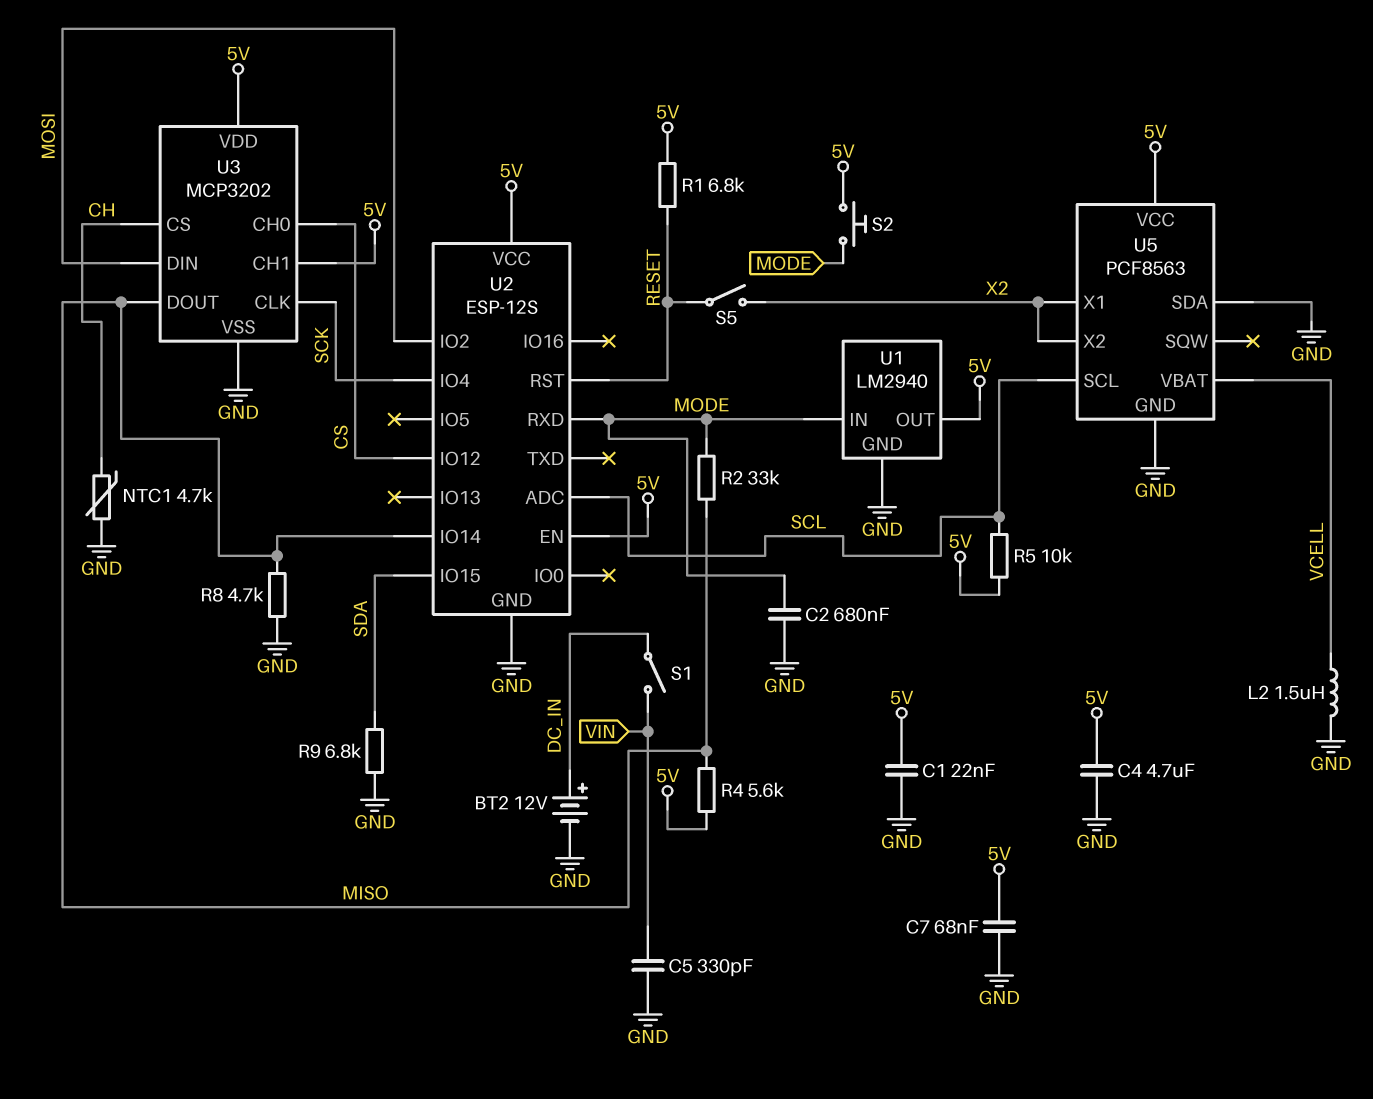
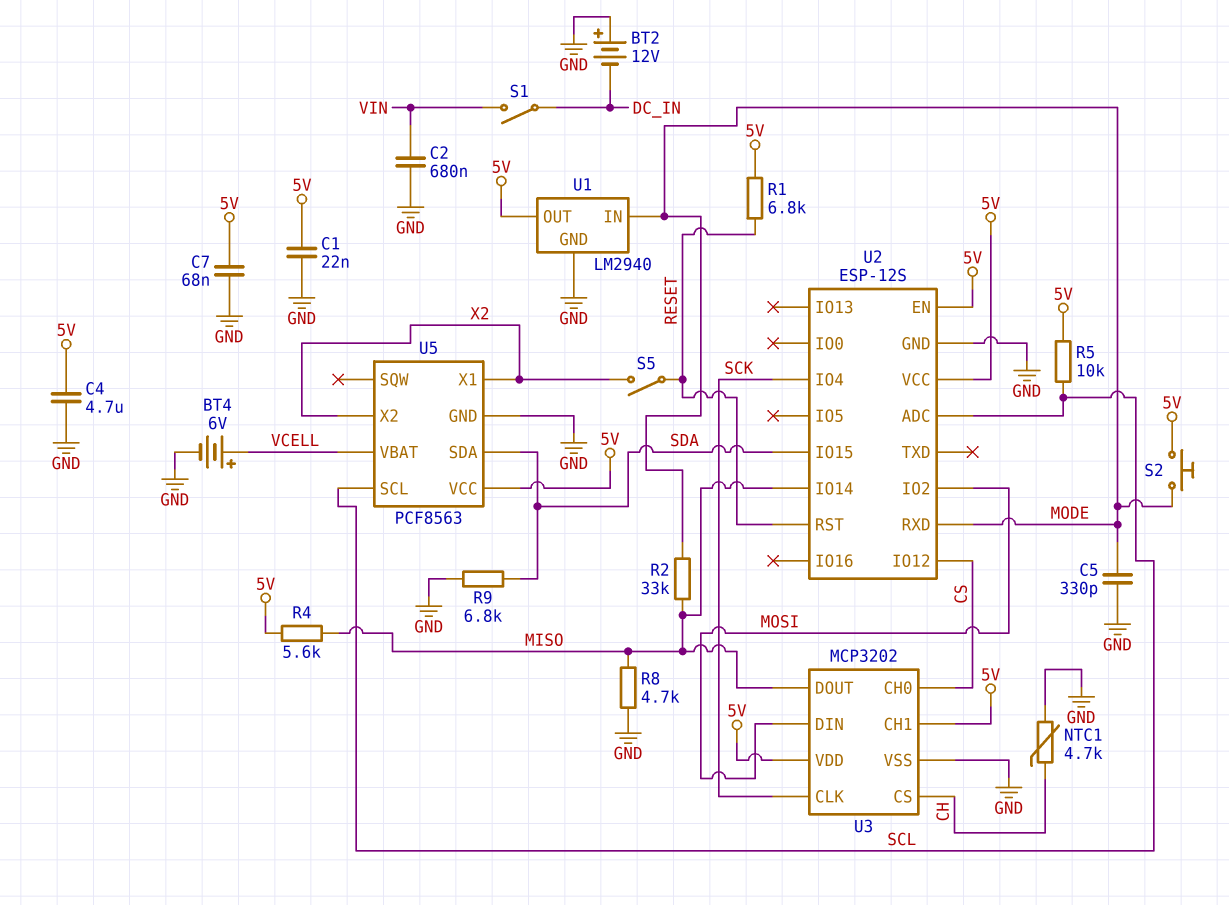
BT2: 12V (plus DC_IN, minus GND) -> 12V (plus GND, minus DC_IN)
BT4: none -> 6V (plus VCELL, minus GND)
C2: 680nF (GND, MODE) -> 680nF (GND, VIN)
C5: 330pF (GND, VIN) -> 330pF (GND, MODE)
L2: 1.5uH (GND, VCELL) -> none
U5 pin SDA: GND -> SDA

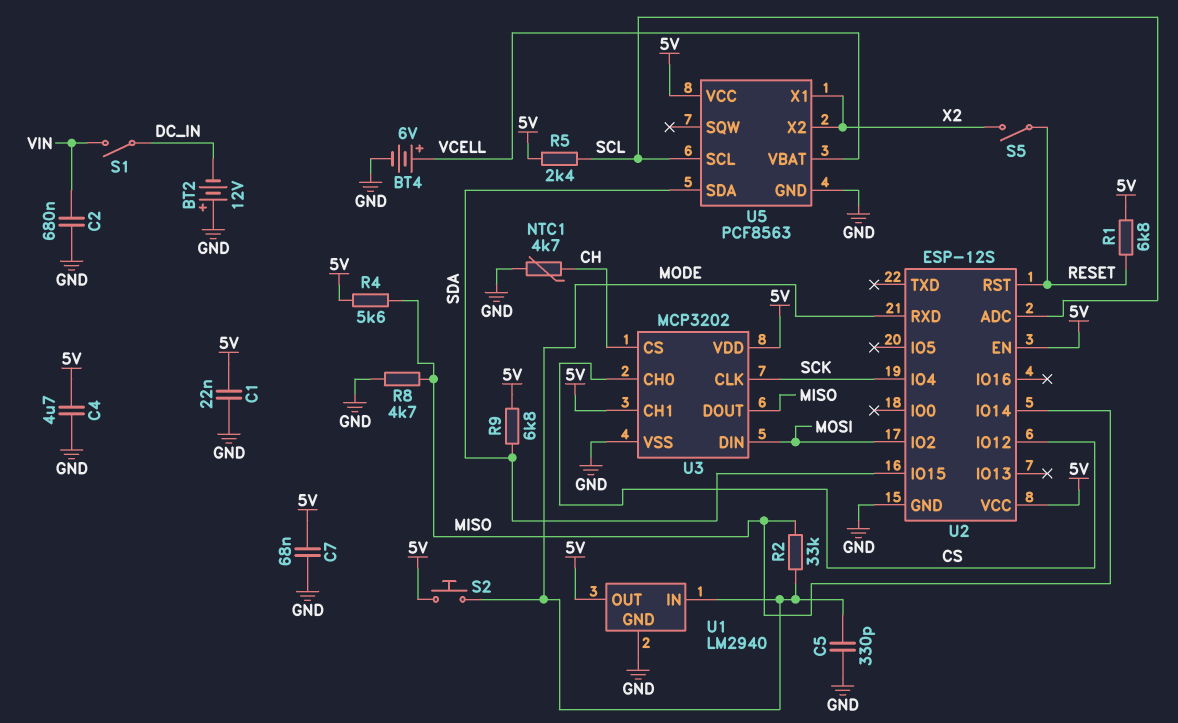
R5: 10k (5V, SCL) -> 2.4k (5V, SCL)
R9: 6.8k (GND, SDA) -> 6.8k (5V, SDA)

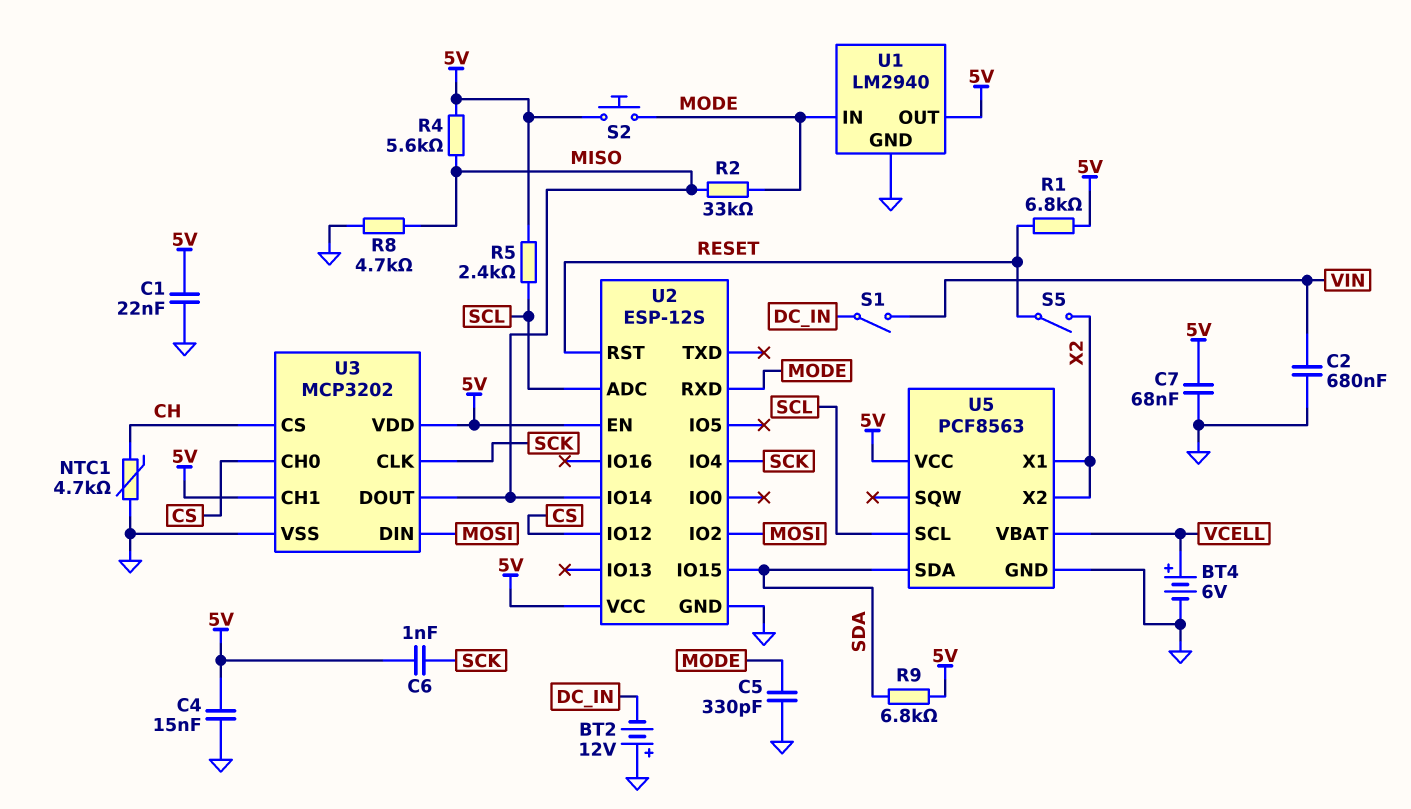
C4: 4.7uF (5V, GND) -> 15nF (5V, GND)
C6: none -> 1nF (5V, SCK)

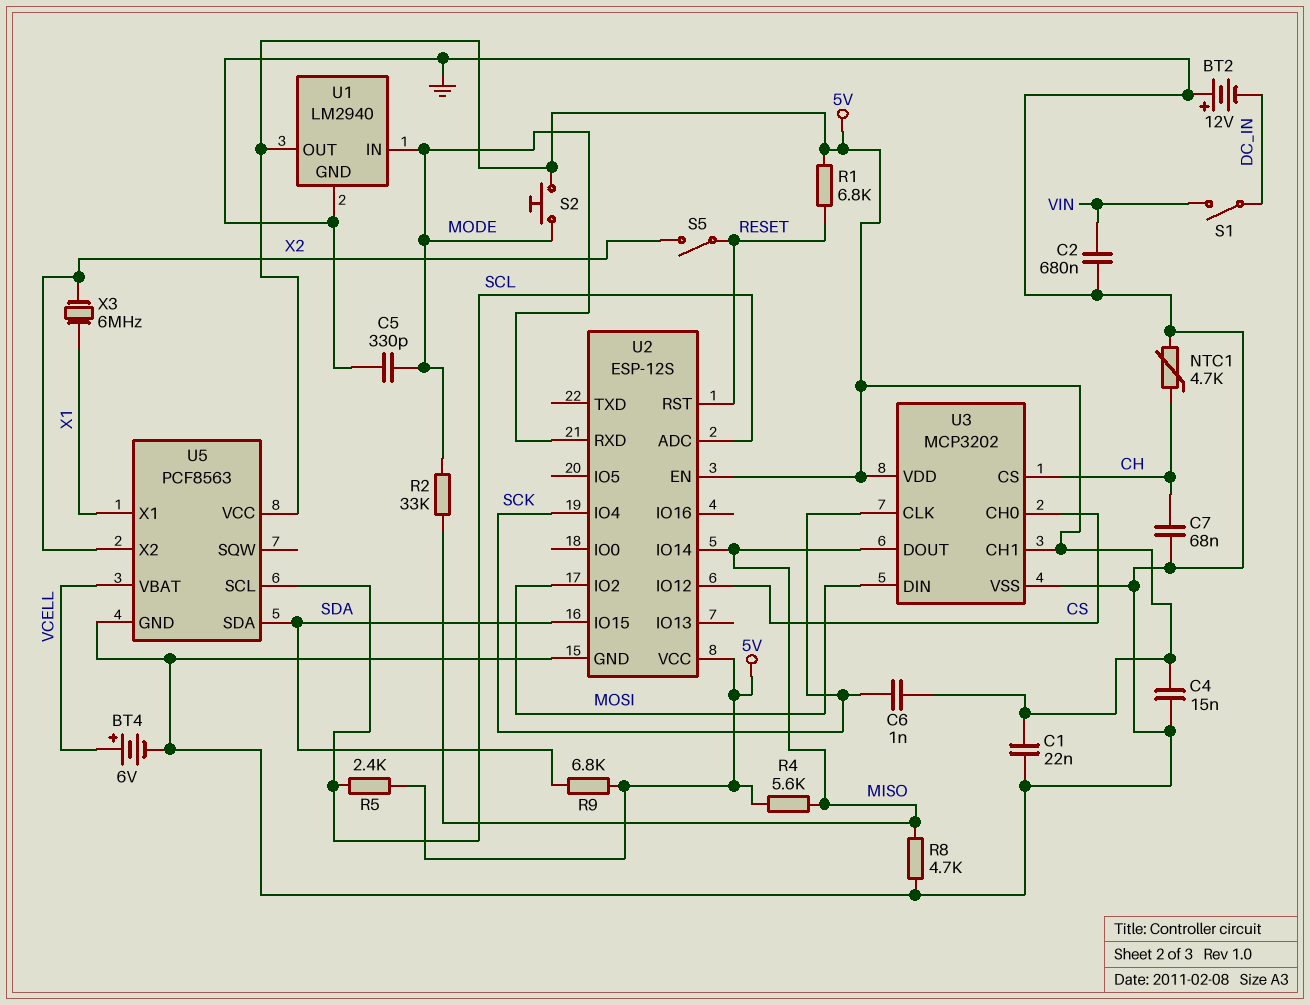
C7: 68nF (5V, GND) -> 68nF (CH, GND)
U5 pin X1: X2 -> X1
X3: none -> 6MHz (X1, X2)

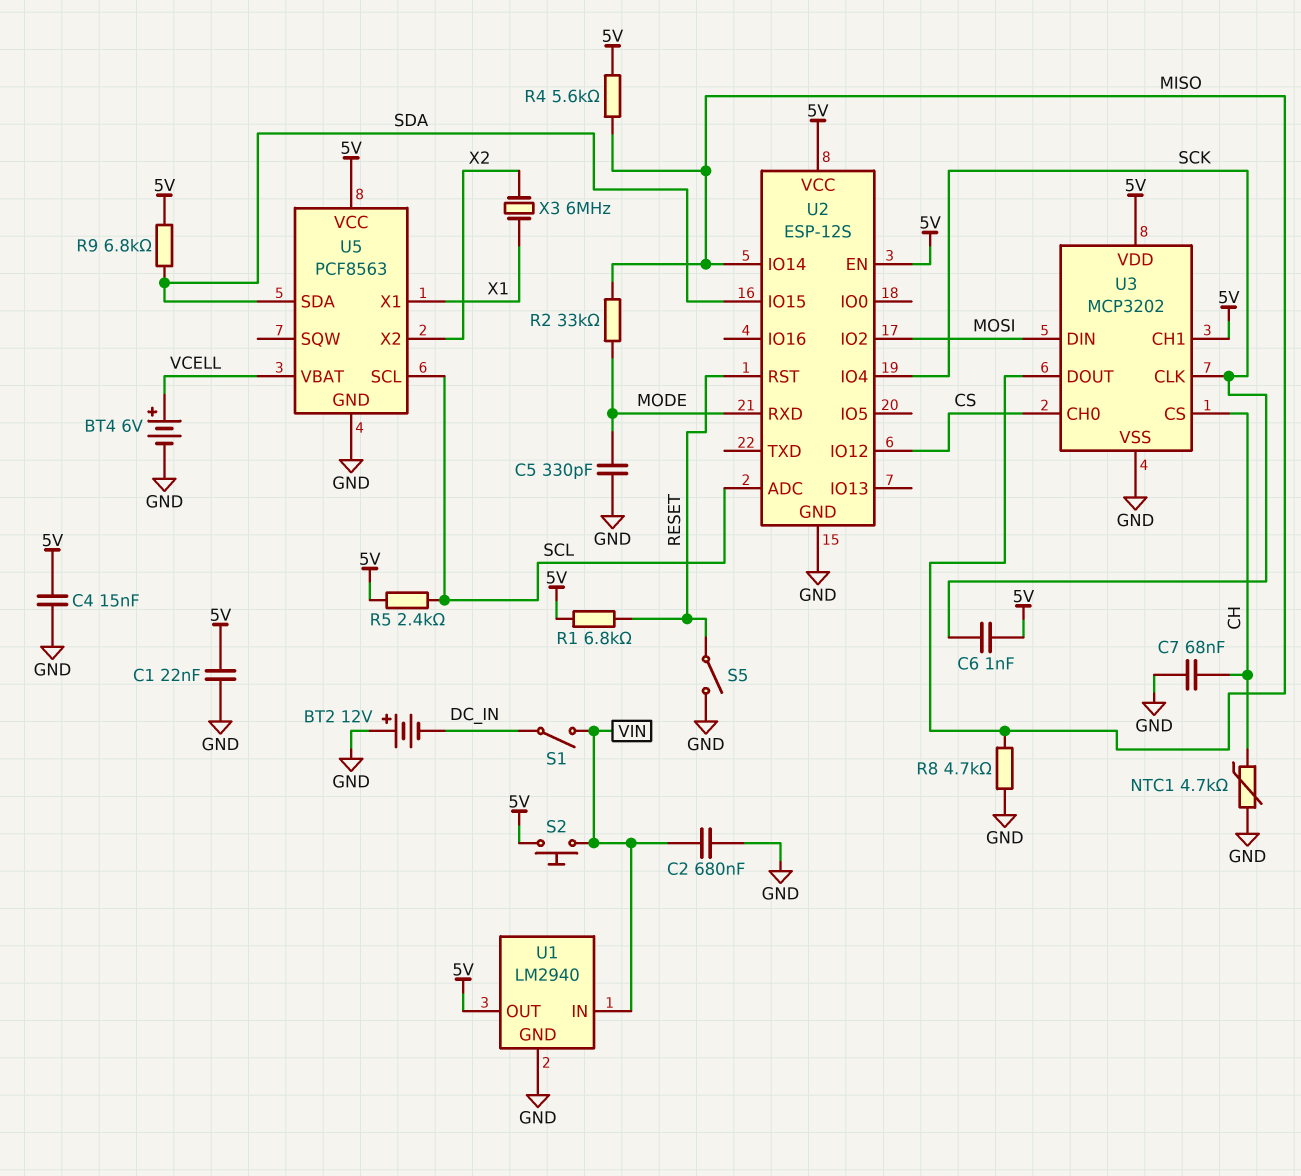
S2: button (5V, MODE) -> button (5V, VIN)
S5: switch (RESET, X2) -> switch (GND, RESET)
U1 pin IN: MODE -> VIN

